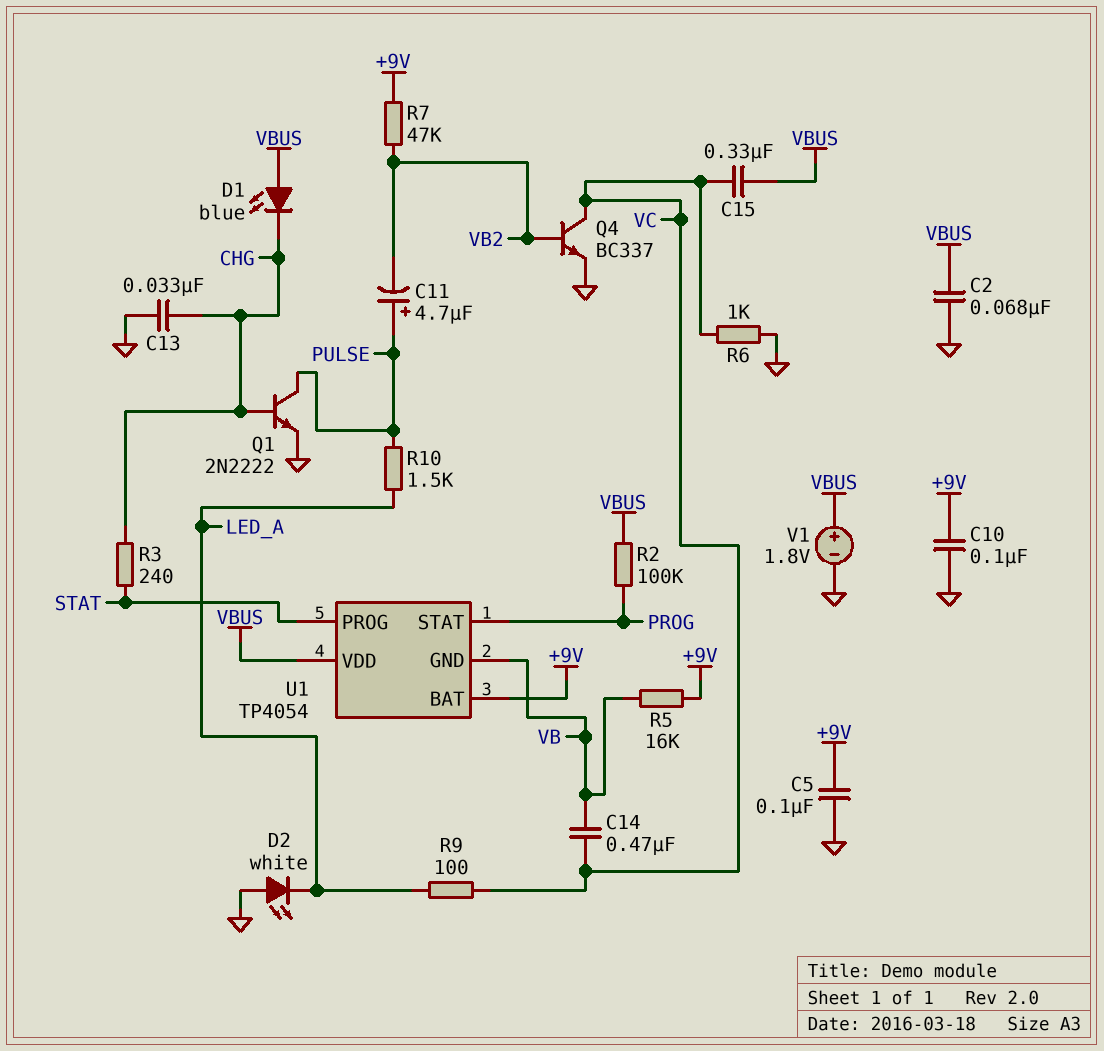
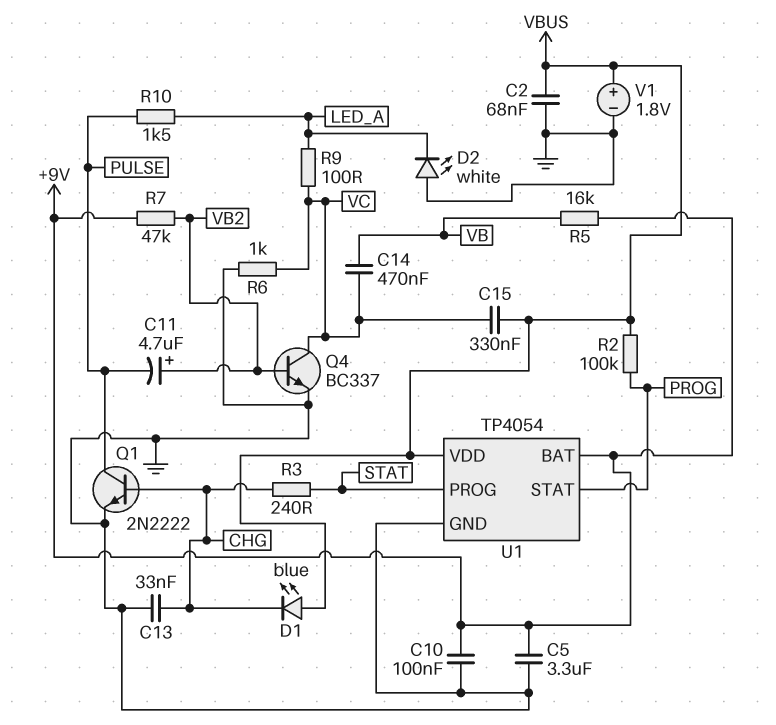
C5: 100nF (+9V, GND) -> 3.3uF (+9V, GND)
C11: 4.7uF (plus PULSE, minus VB2) -> 4.7uF (plus VB2, minus PULSE)
U1 pin GND: VB -> GND

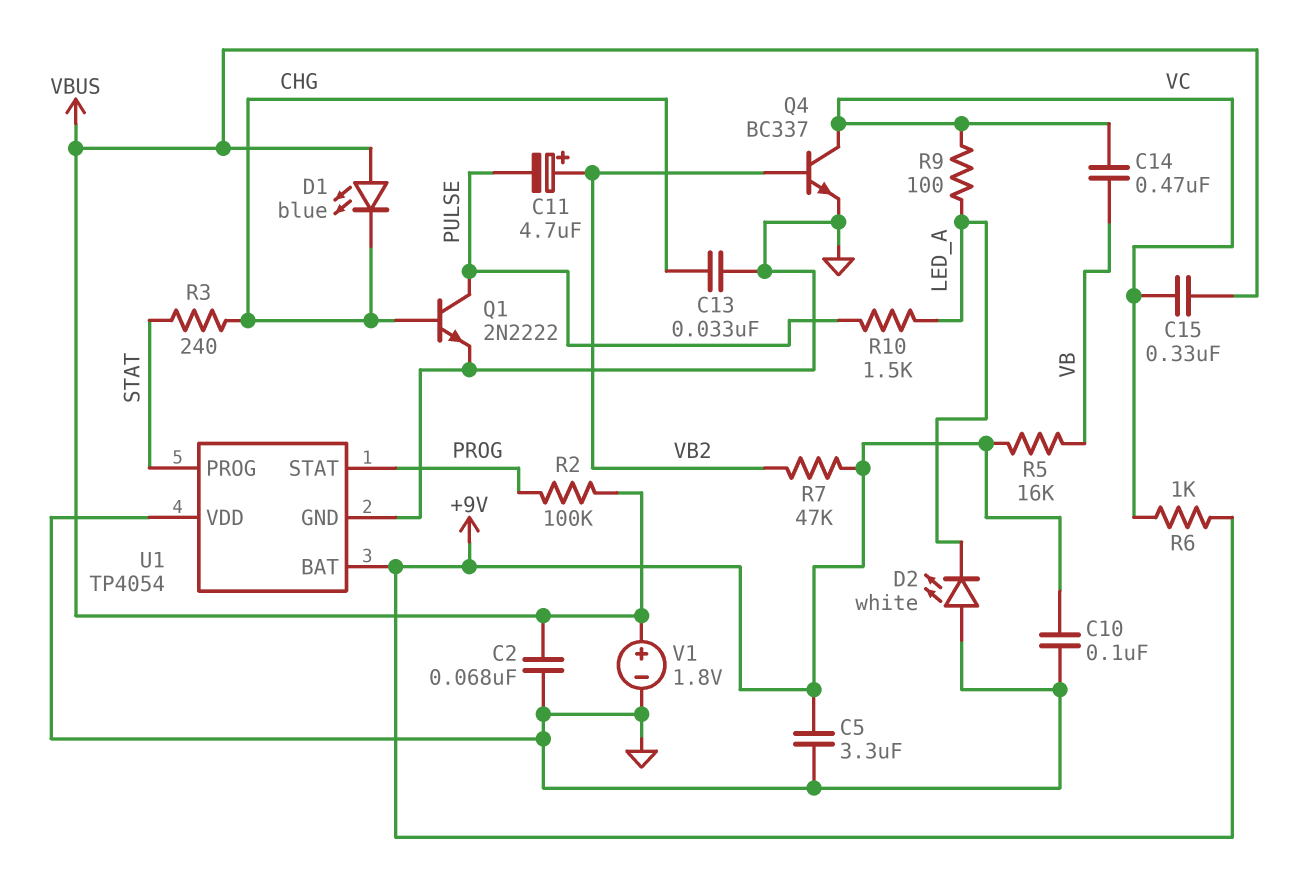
R6: 1k (GND, VC) -> 1k (+9V, VC)
U1 pin VDD: VBUS -> GND

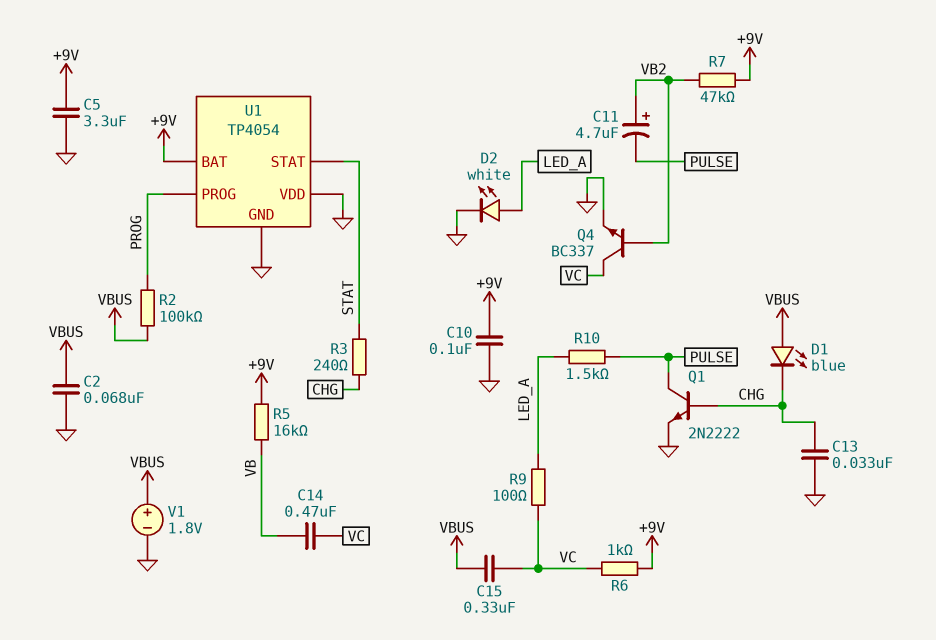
D2: LED white (A GND, K LED_A) -> LED white (A LED_A, K GND)
U1 pin PROG: STAT -> PROG
U1 pin STAT: PROG -> STAT

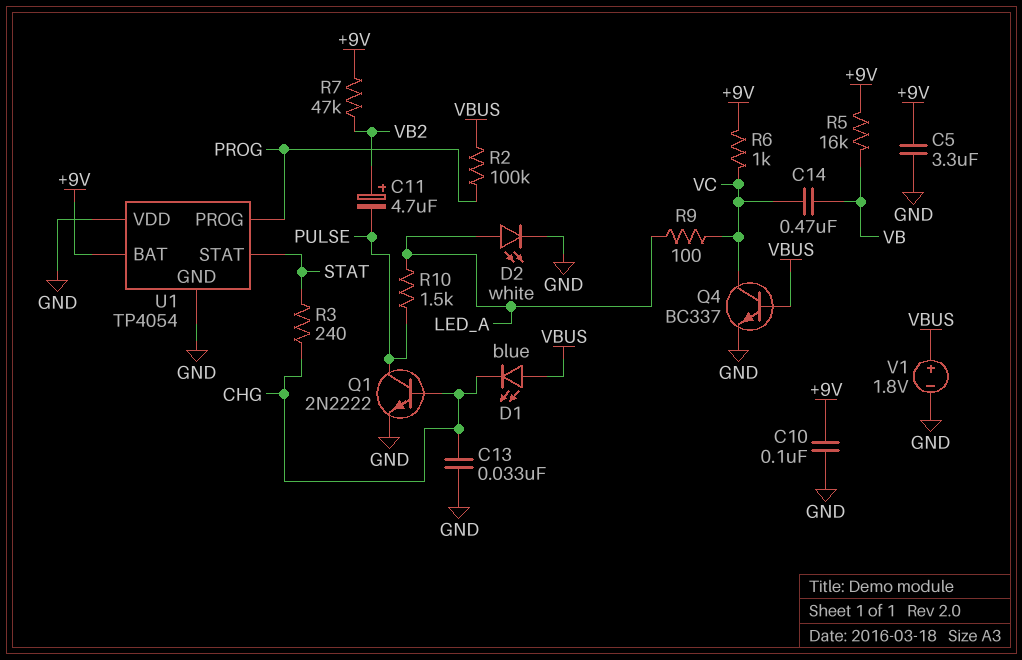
C2: 68nF (GND, VBUS) -> none
C15: 330nF (VBUS, VC) -> none
Q4: NPN BC337 (B VB2, C VC, E GND) -> NPN BC337 (B VBUS, C VC, E GND)

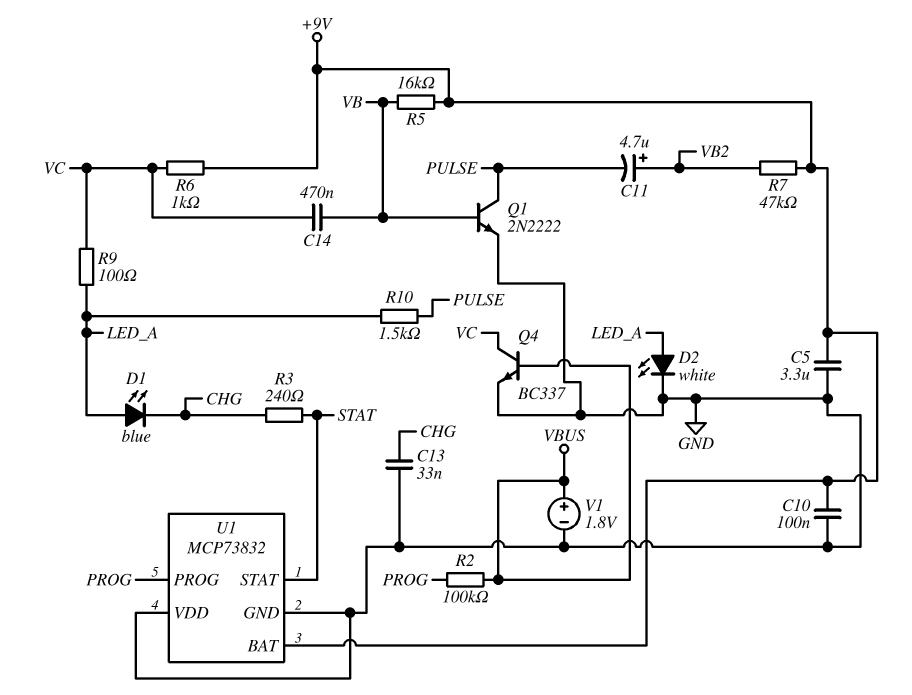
D1: LED blue (A VBUS, K CHG) -> LED blue (A LED_A, K CHG)
Q1: NPN 2N2222 (B CHG, C PULSE, E GND) -> NPN 2N2222 (B VB, C PULSE, E GND)
U1: TP4054 -> MCP73832

